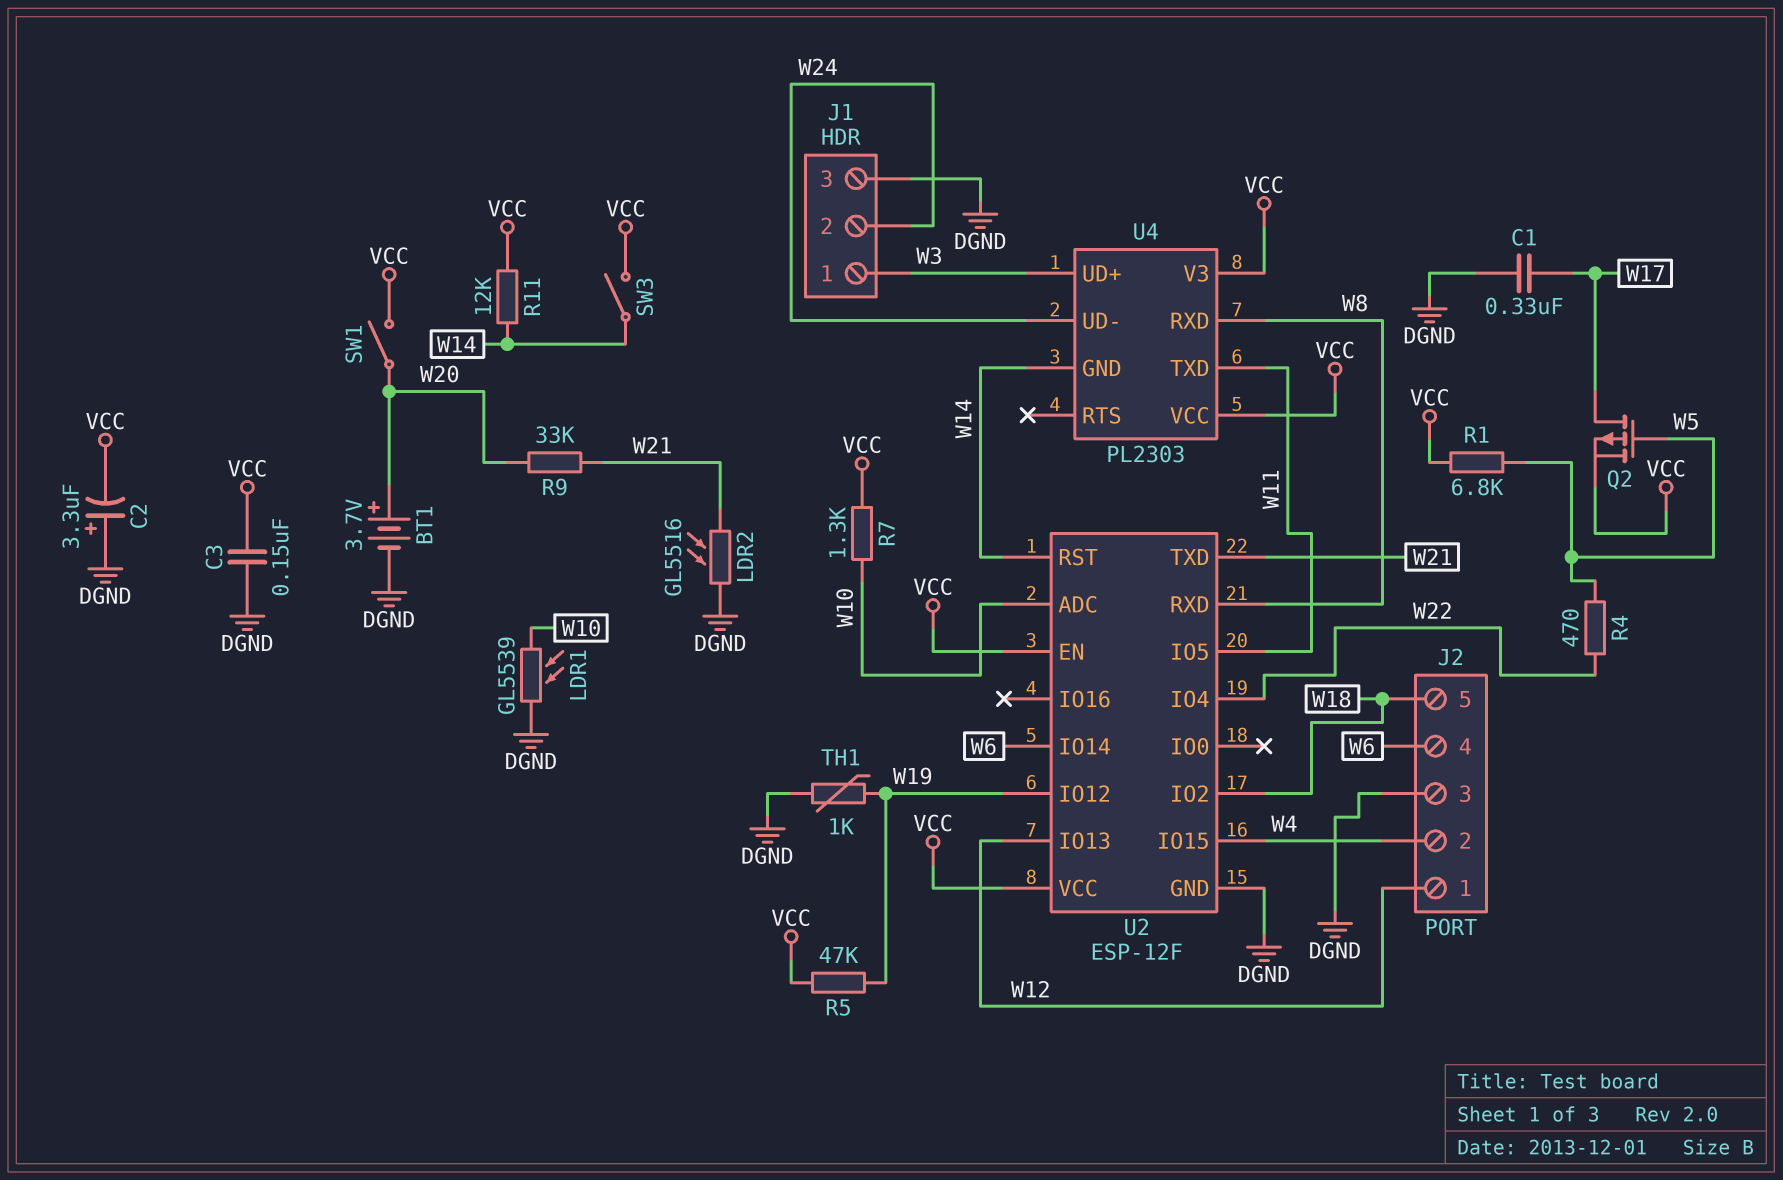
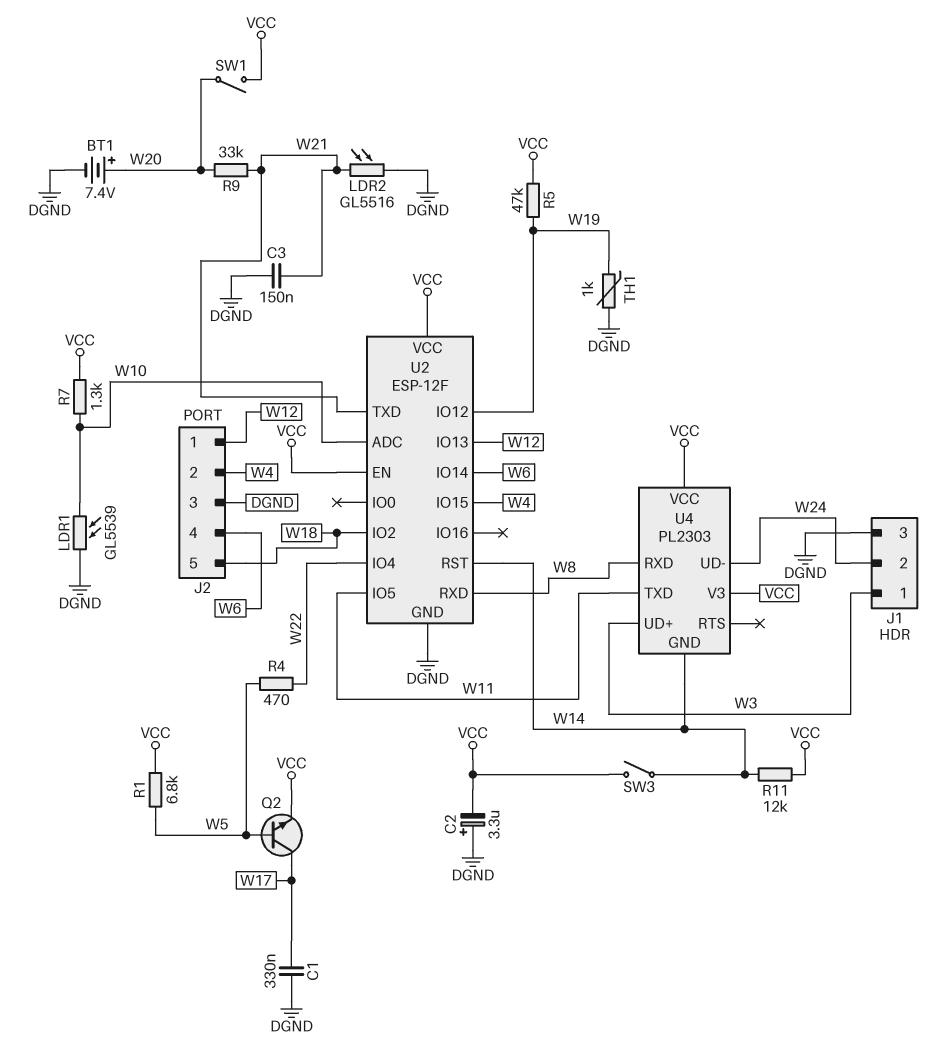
BT1: 3.7V (plus W20, minus DGND) -> 7.4V (plus W20, minus DGND)
C3: 150nF (DGND, VCC) -> 150nF (DGND, W21)
Q2: PMOS (G W5, D W17, S VCC) -> NPN (B W5, C W17, E VCC)

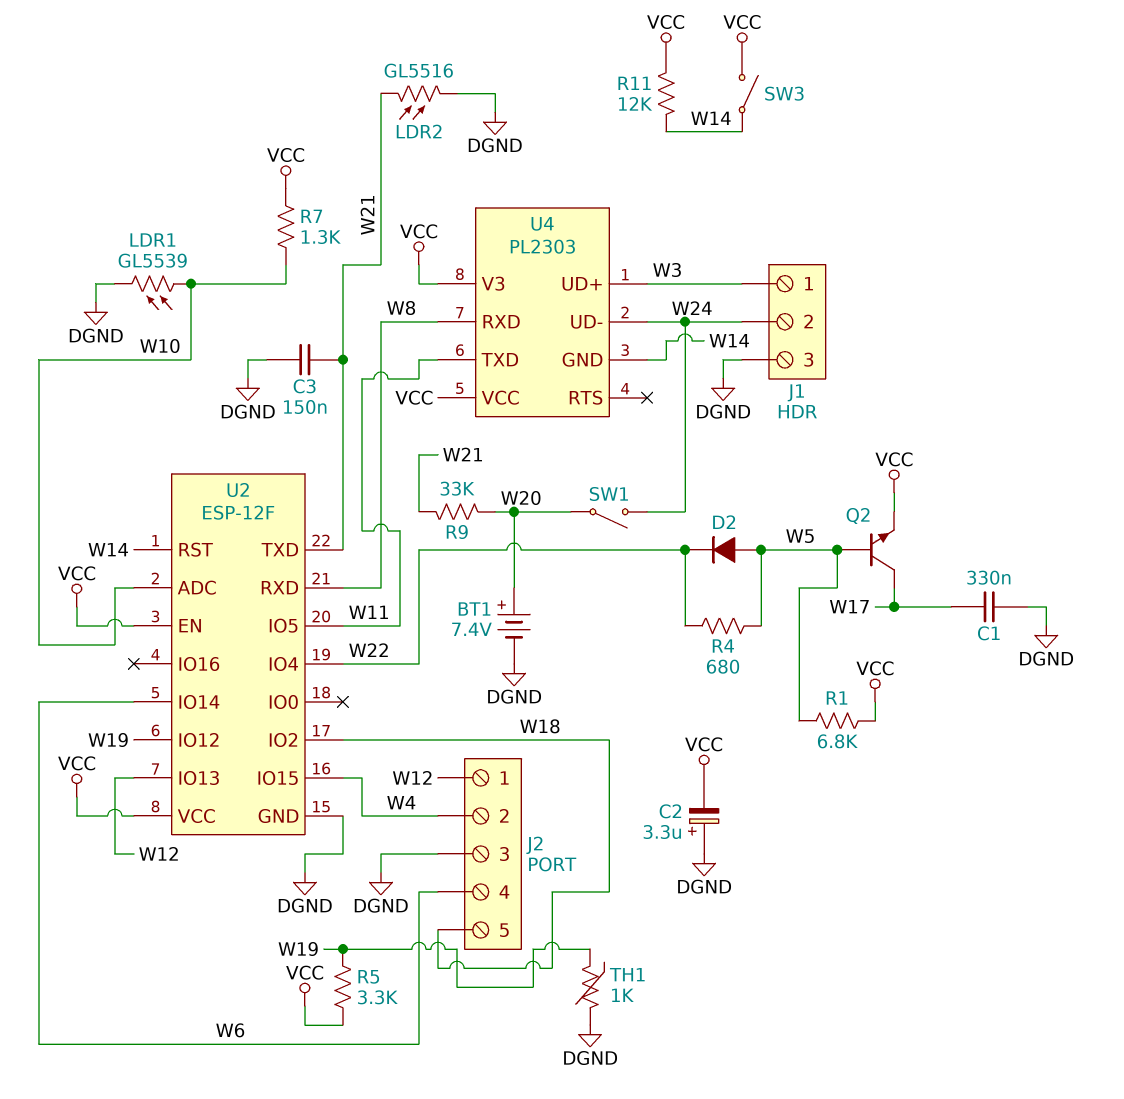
D2: none -> diode (A W5, K W22)
R4: 470 (W5, W22) -> 680 (W5, W22)
R5: 47k (VCC, W19) -> 3.3k (VCC, W19)
SW1: switch (VCC, W20) -> switch (W20, W24)

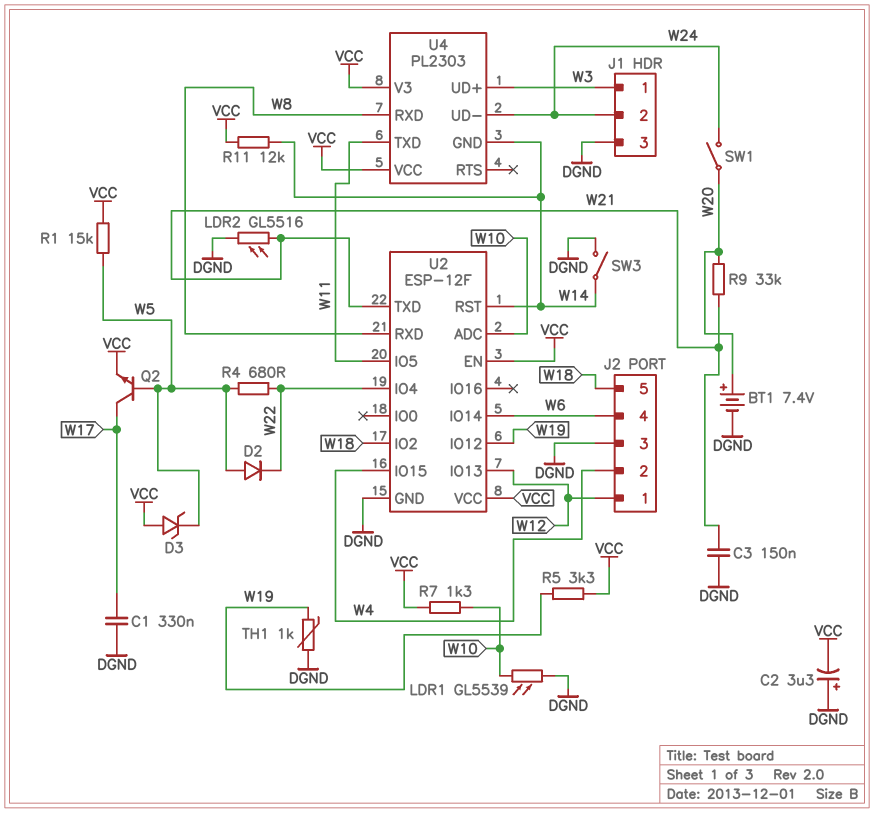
D3: none -> zener (A VCC, K W5)
R1: 6.8k (VCC, W5) -> 15k (VCC, W5)
SW3: switch (VCC, W14) -> switch (DGND, W14)

